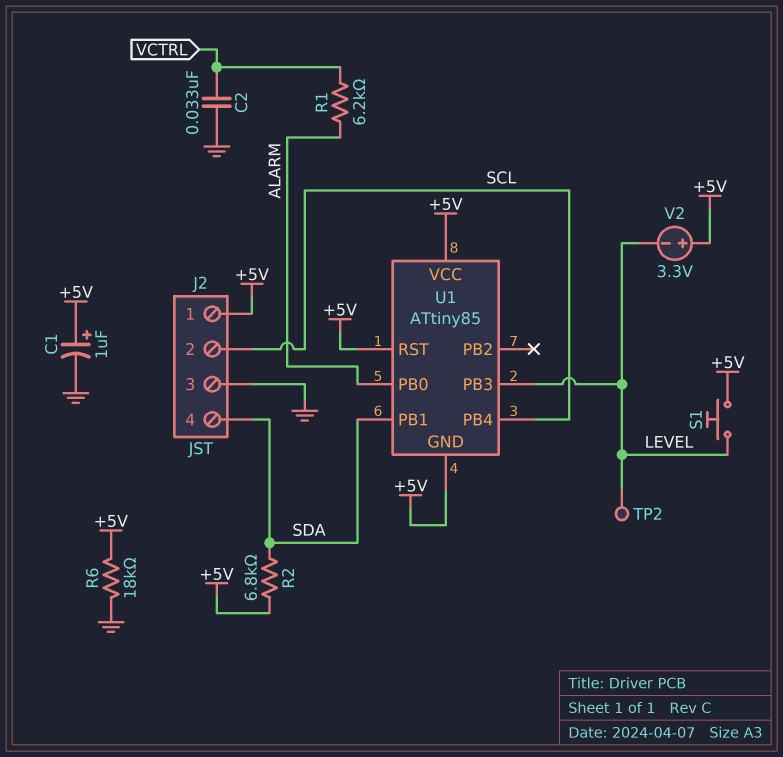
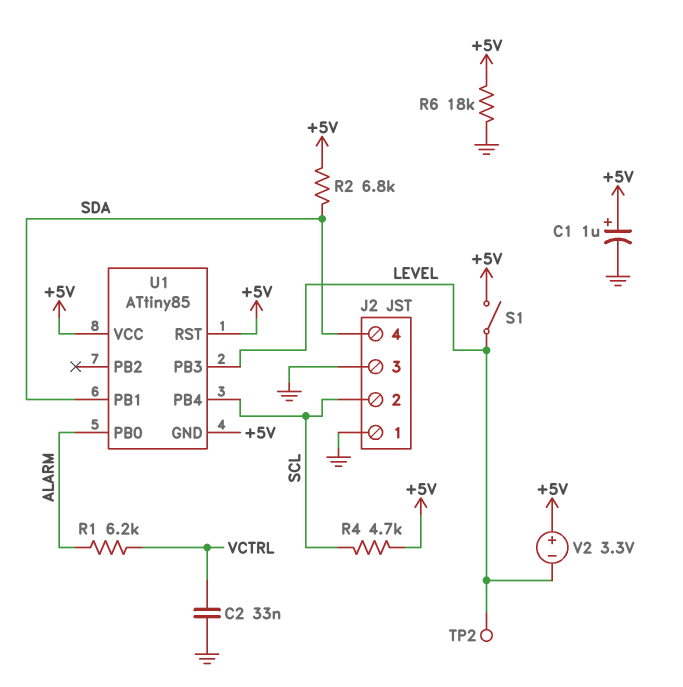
J2 pin 1: +5V -> GND
R4: none -> 4.7k (+5V, SCL)
S1: button (+5V, LEVEL) -> switch (+5V, LEVEL)

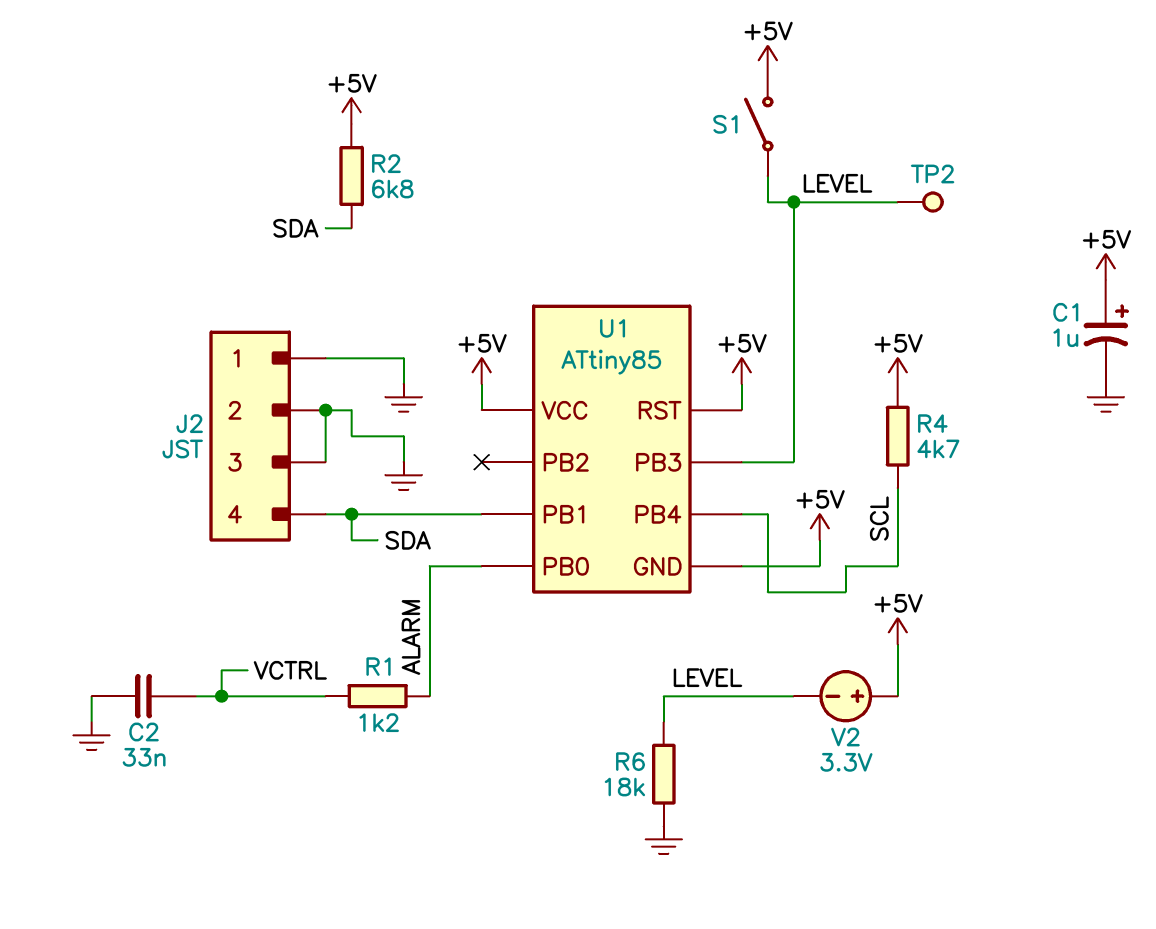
J2 pin 2: SCL -> GND
R1: 6.2k (ALARM, VCTRL) -> 1.2k (ALARM, VCTRL)
R6: 18k (+5V, GND) -> 18k (GND, LEVEL)

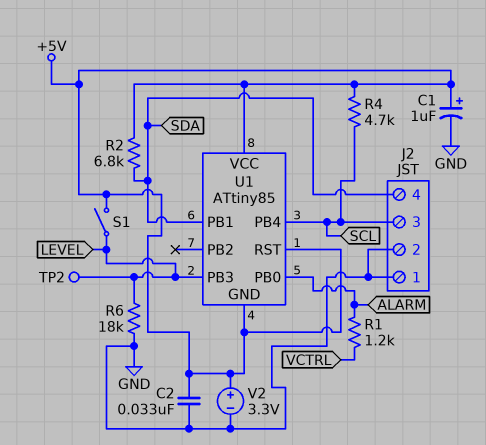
C2: 33nF (GND, VCTRL) -> 33nF (+5V, GND)
J2 pin 3: GND -> SCL
V2: 3.3V (plus +5V, minus LEVEL) -> 3.3V (plus +5V, minus GND)

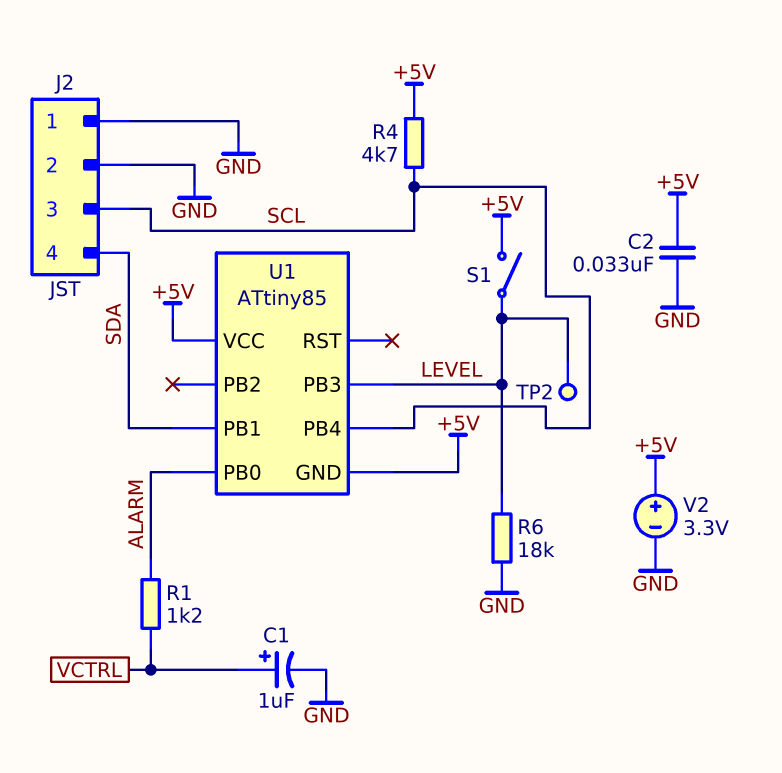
C1: 1uF (plus +5V, minus GND) -> 1uF (plus VCTRL, minus GND)
R2: 6.8k (+5V, SDA) -> none
U1 pin RST: +5V -> none

